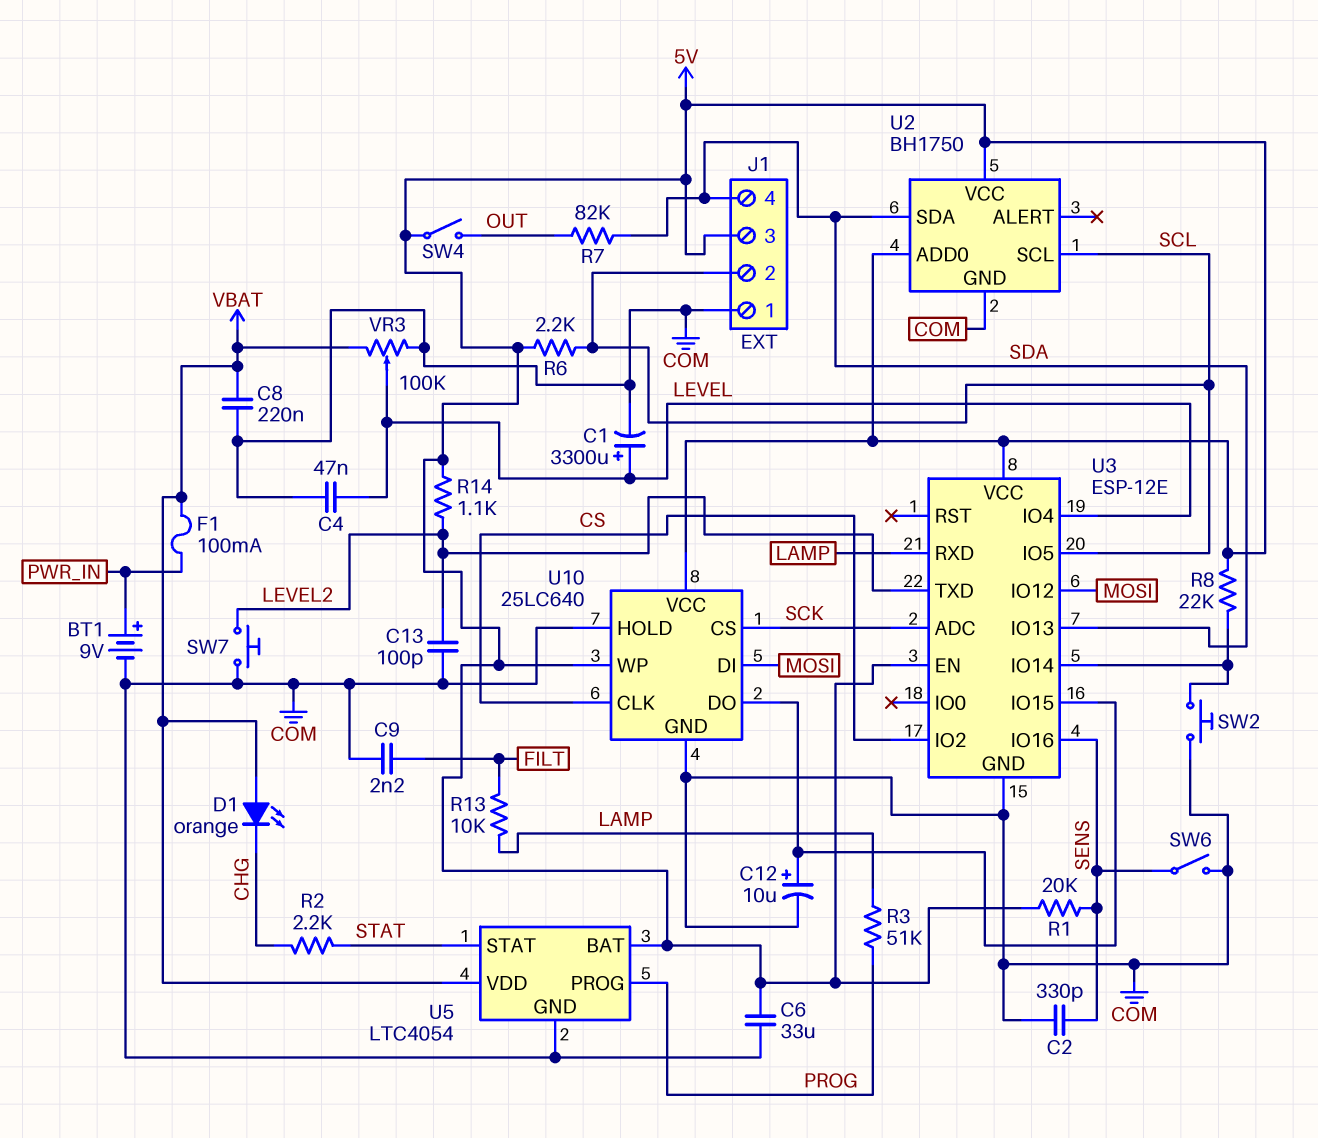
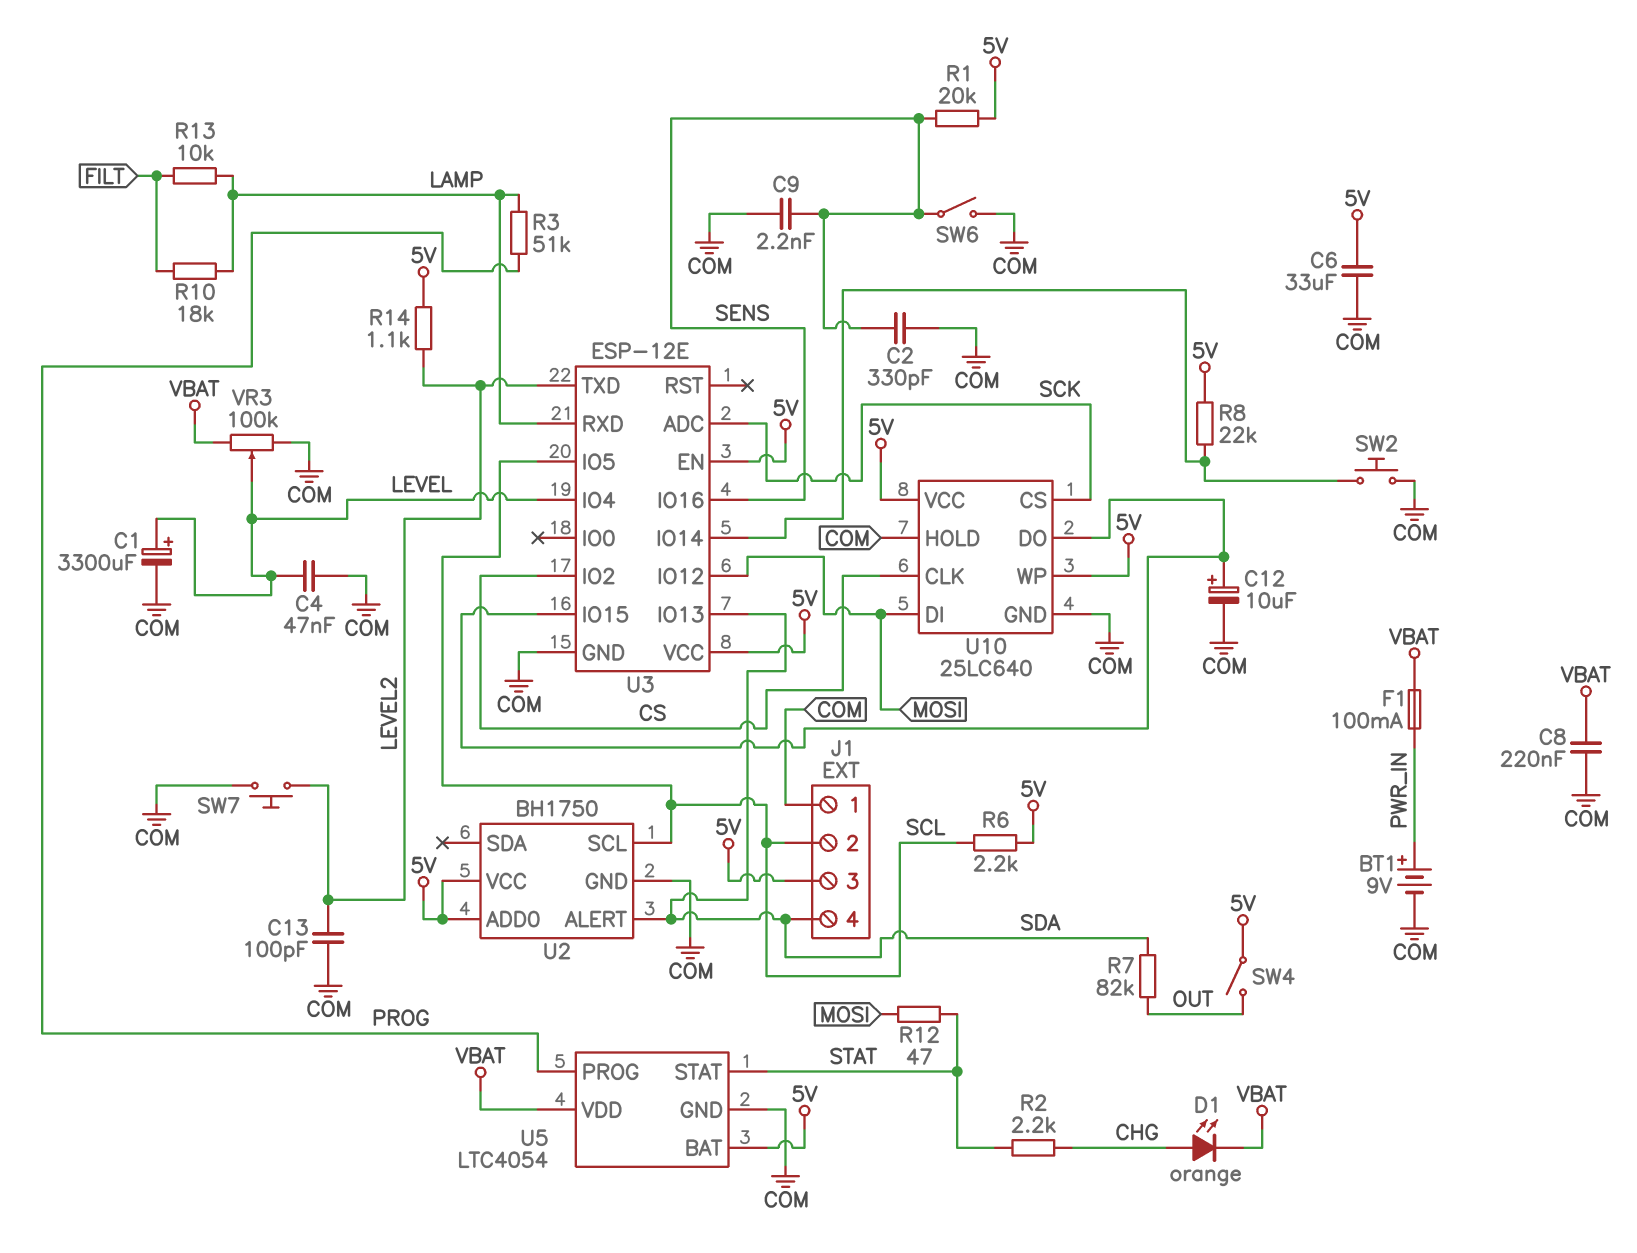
C9: 2.2nF (COM, FILT) -> 2.2nF (COM, SENS)
D1: LED orange (A VBAT, K CHG) -> LED orange (A CHG, K VBAT)
R10: none -> 18k (FILT, LAMP)
R12: none -> 47 (MOSI, STAT)
U2 pin ALERT: none -> SDA
U2 pin SDA: SDA -> none

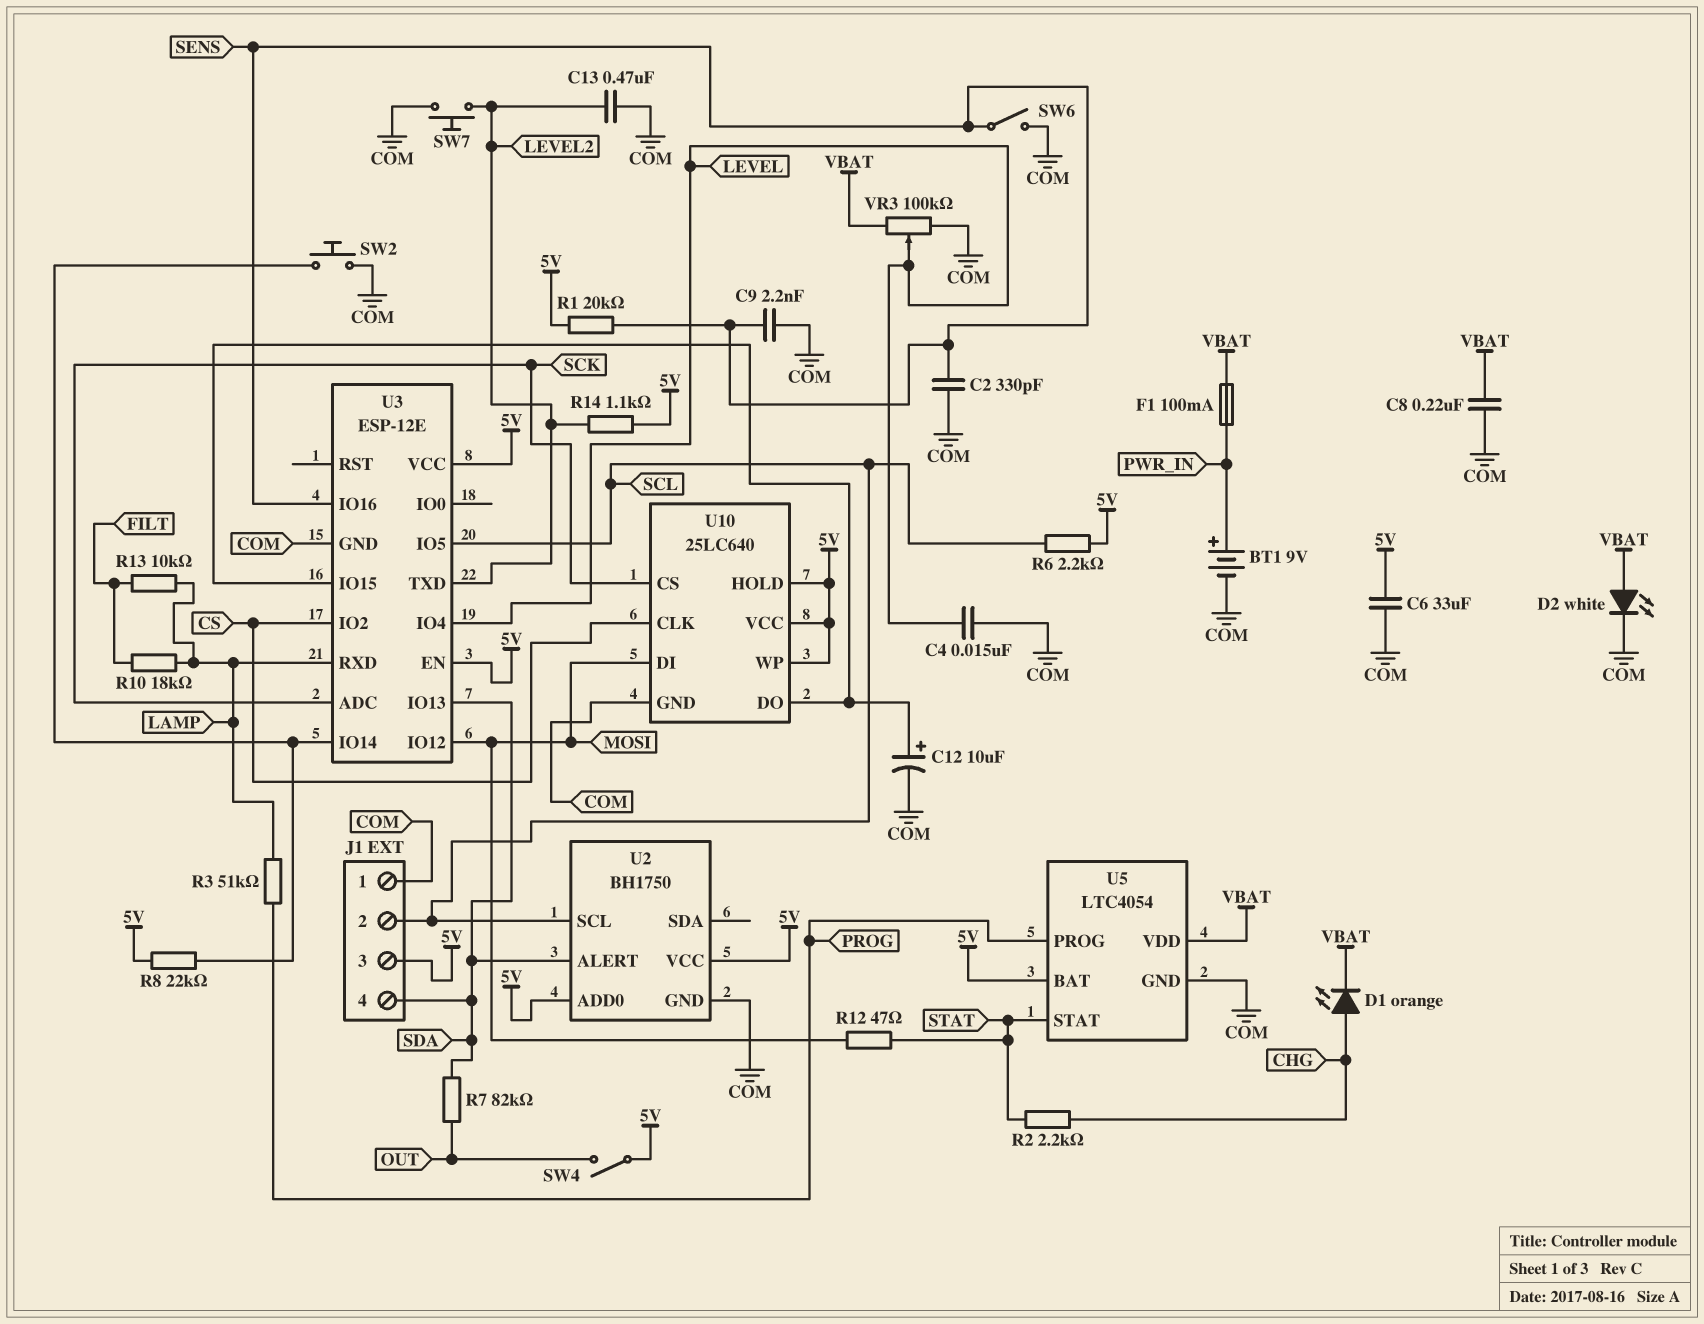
C1: 3300uF (plus LEVEL, minus COM) -> none
C4: 47nF (COM, LEVEL) -> 15nF (COM, LEVEL)
C13: 100pF (COM, LEVEL2) -> 470nF (COM, LEVEL2)
D2: none -> LED white (A VBAT, K COM)
U10 pin HOLD: COM -> 5V

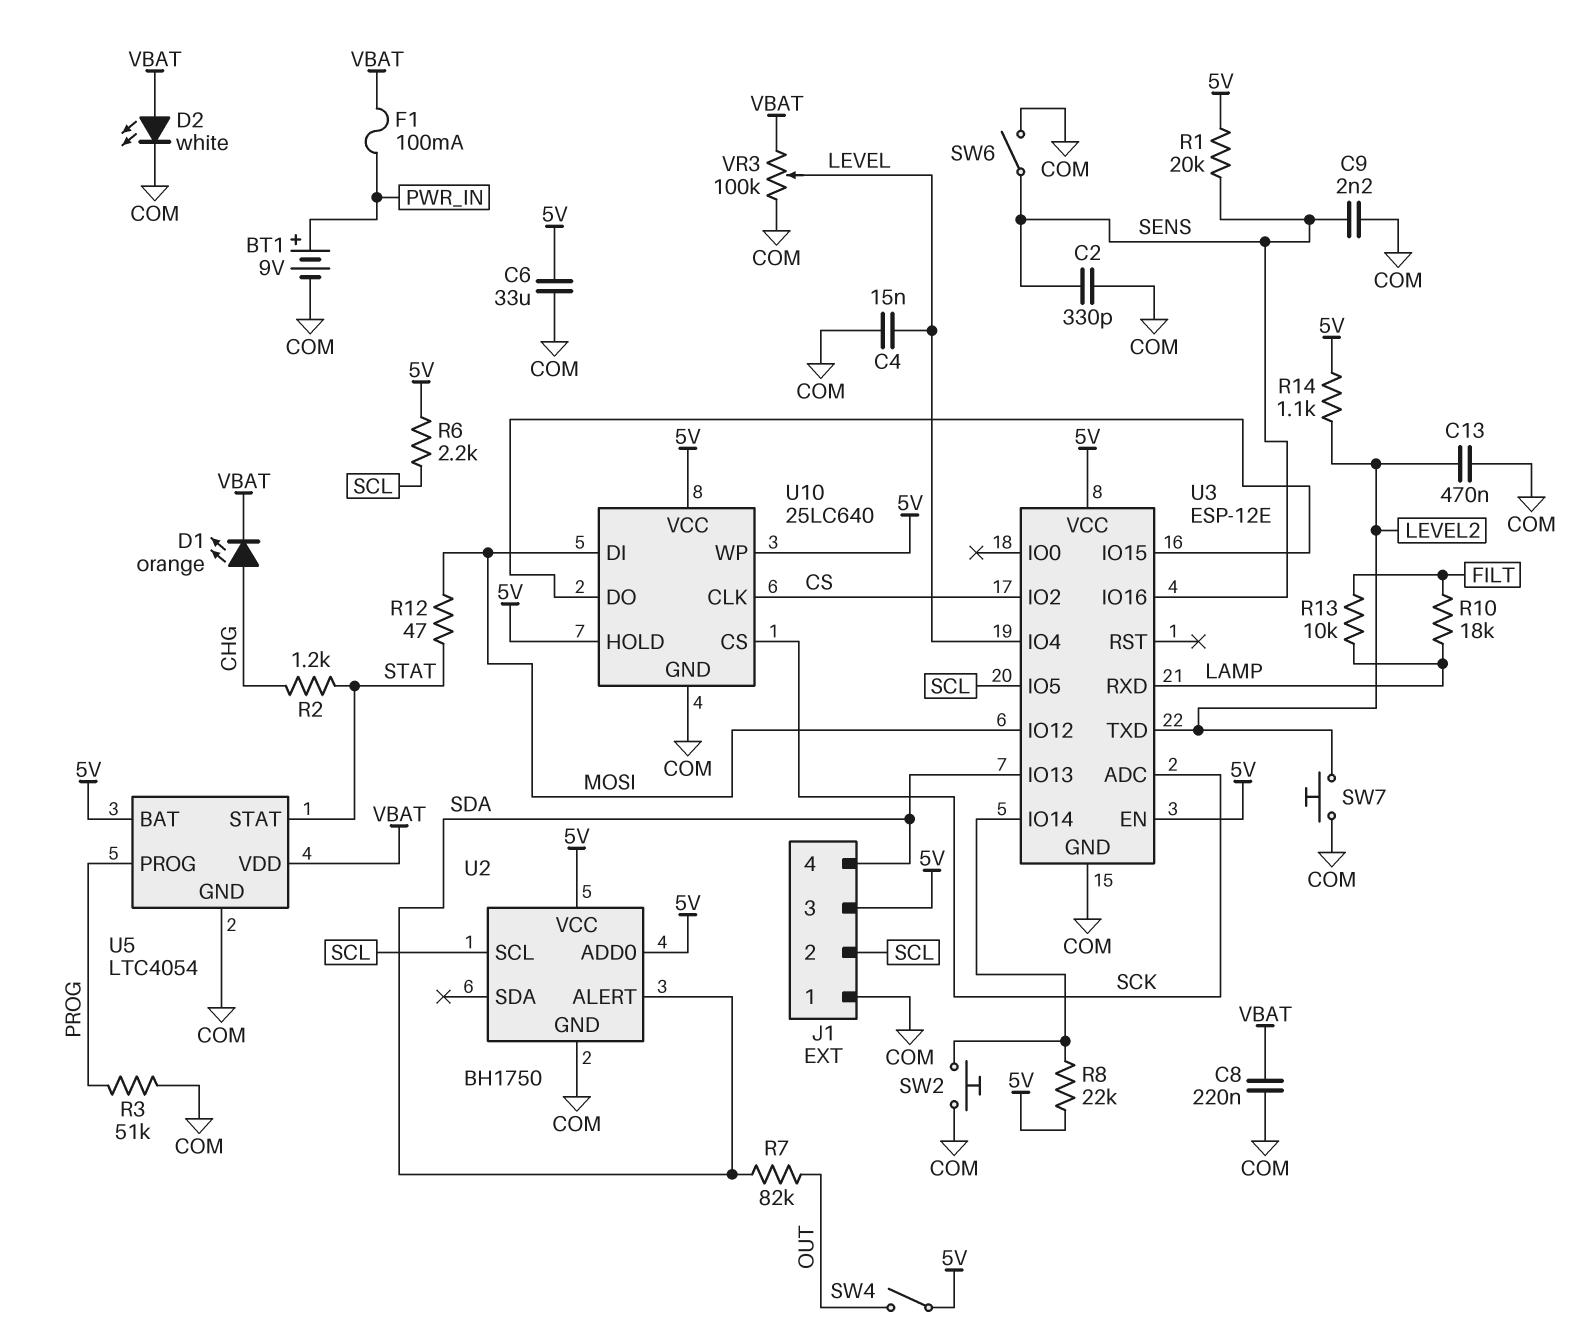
C12: 10uF (plus U3/IO15, minus COM) -> none
R2: 2.2k (CHG, STAT) -> 1.2k (CHG, STAT)
R3: 51k (LAMP, PROG) -> 51k (COM, PROG)

